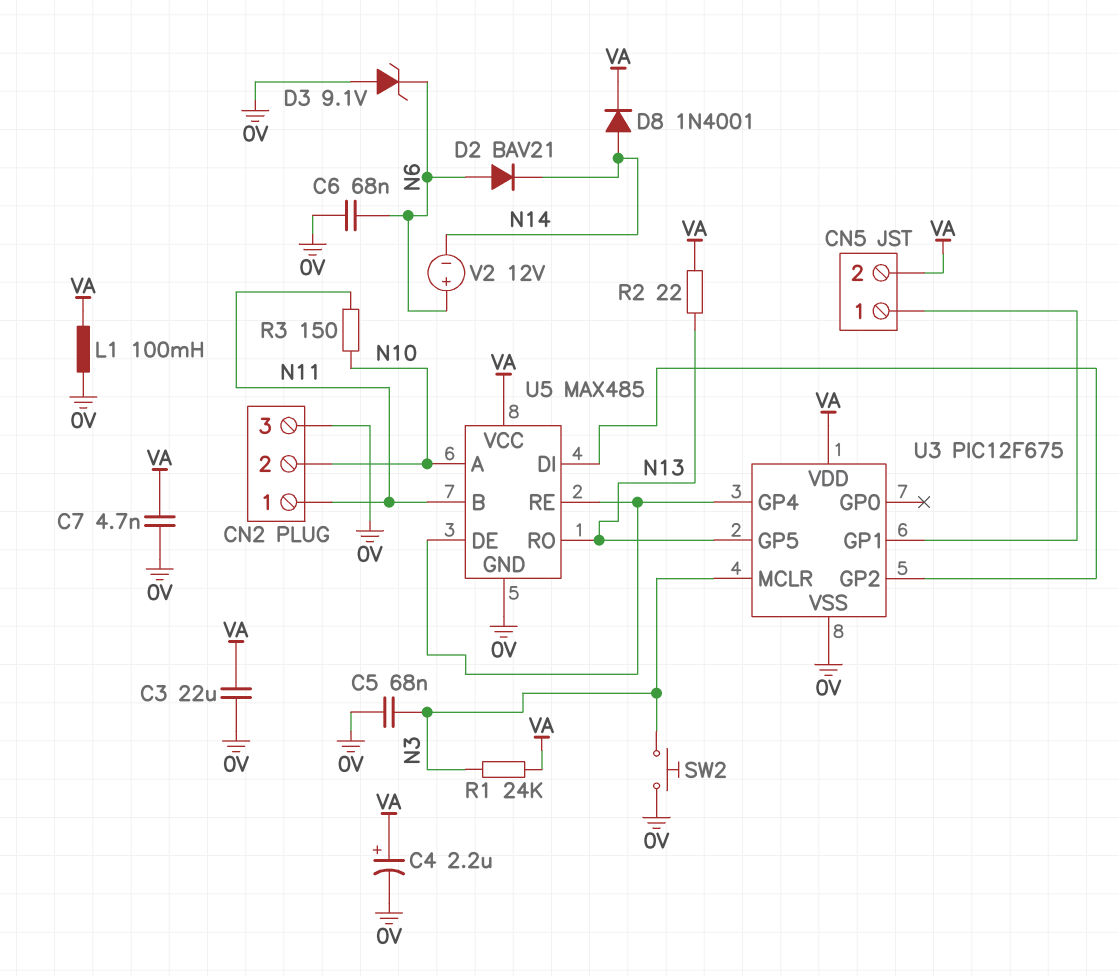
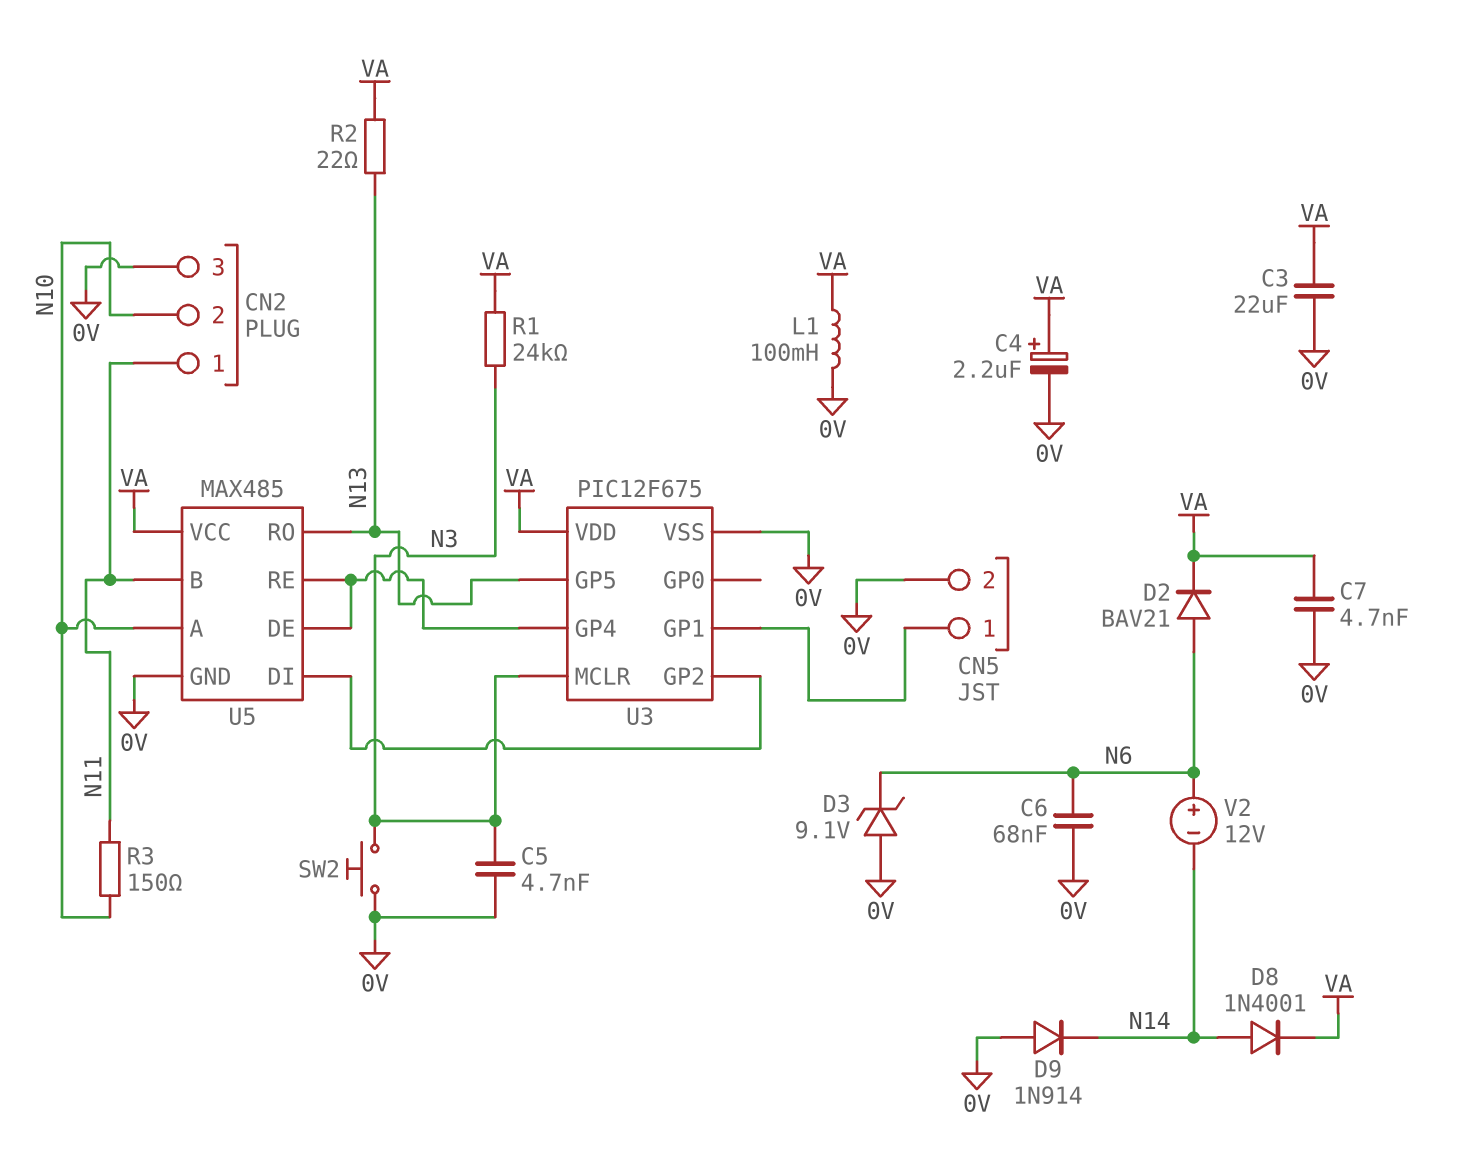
C5: 68nF (0V, N3) -> 4.7nF (0V, N3)
CN5 pin 2: VA -> 0V
D2: diode BAV21 (A N6, K N14) -> diode BAV21 (A N6, K VA)
D9: none -> diode 1N914 (A 0V, K N14)

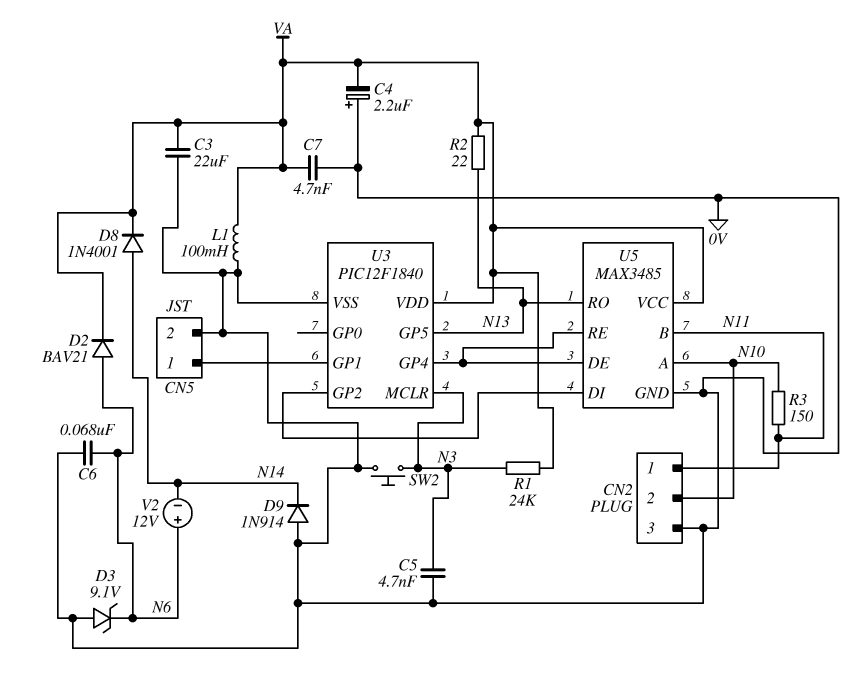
C4: 2.2uF (plus VA, minus 0V) -> 2.2uF (plus 0V, minus VA)
U3: PIC12F675 -> PIC12F1840
U5: MAX485 -> MAX3485

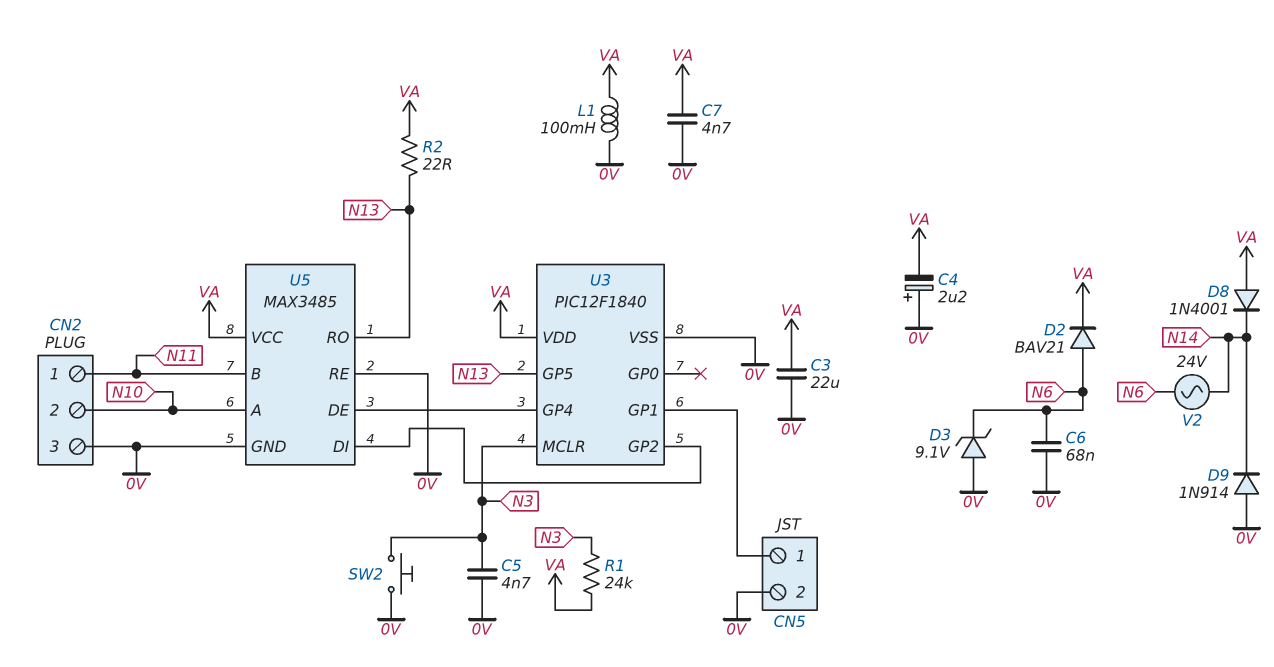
D8: diode 1N4001 (A N14, K VA) -> diode 1N4001 (A VA, K N14)
R3: 150 (N10, N11) -> none
U5 pin RE: U3/GP4 -> 0V
V2: 12V (plus N6, minus N14) -> AC 24V (N6, N14)

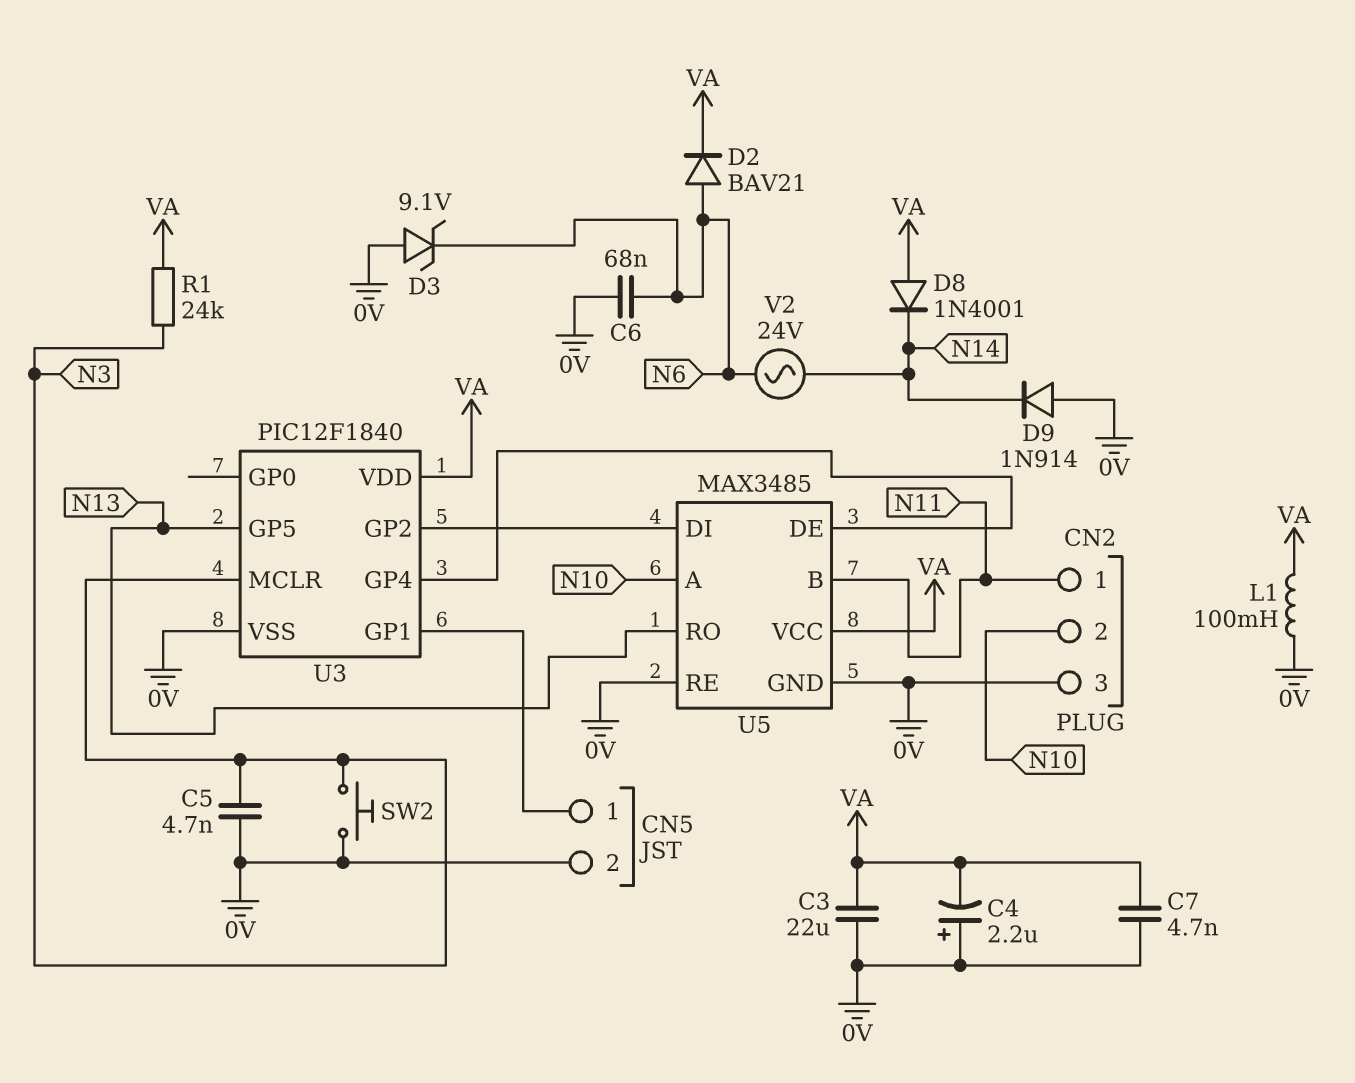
R2: 22 (N13, VA) -> none

